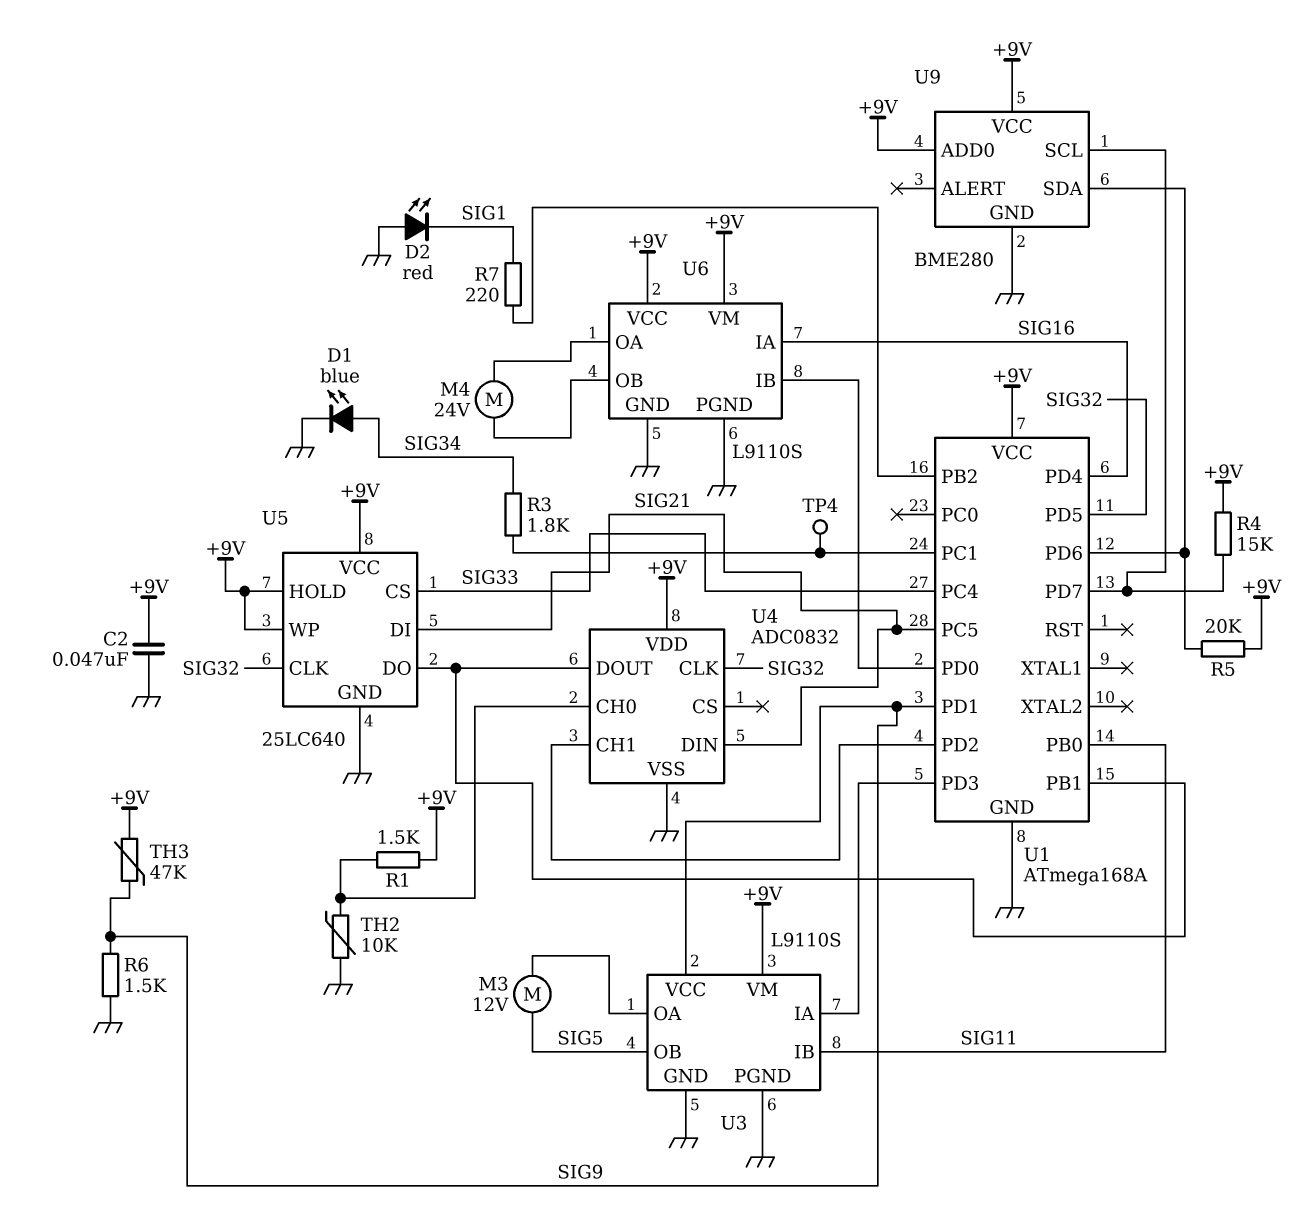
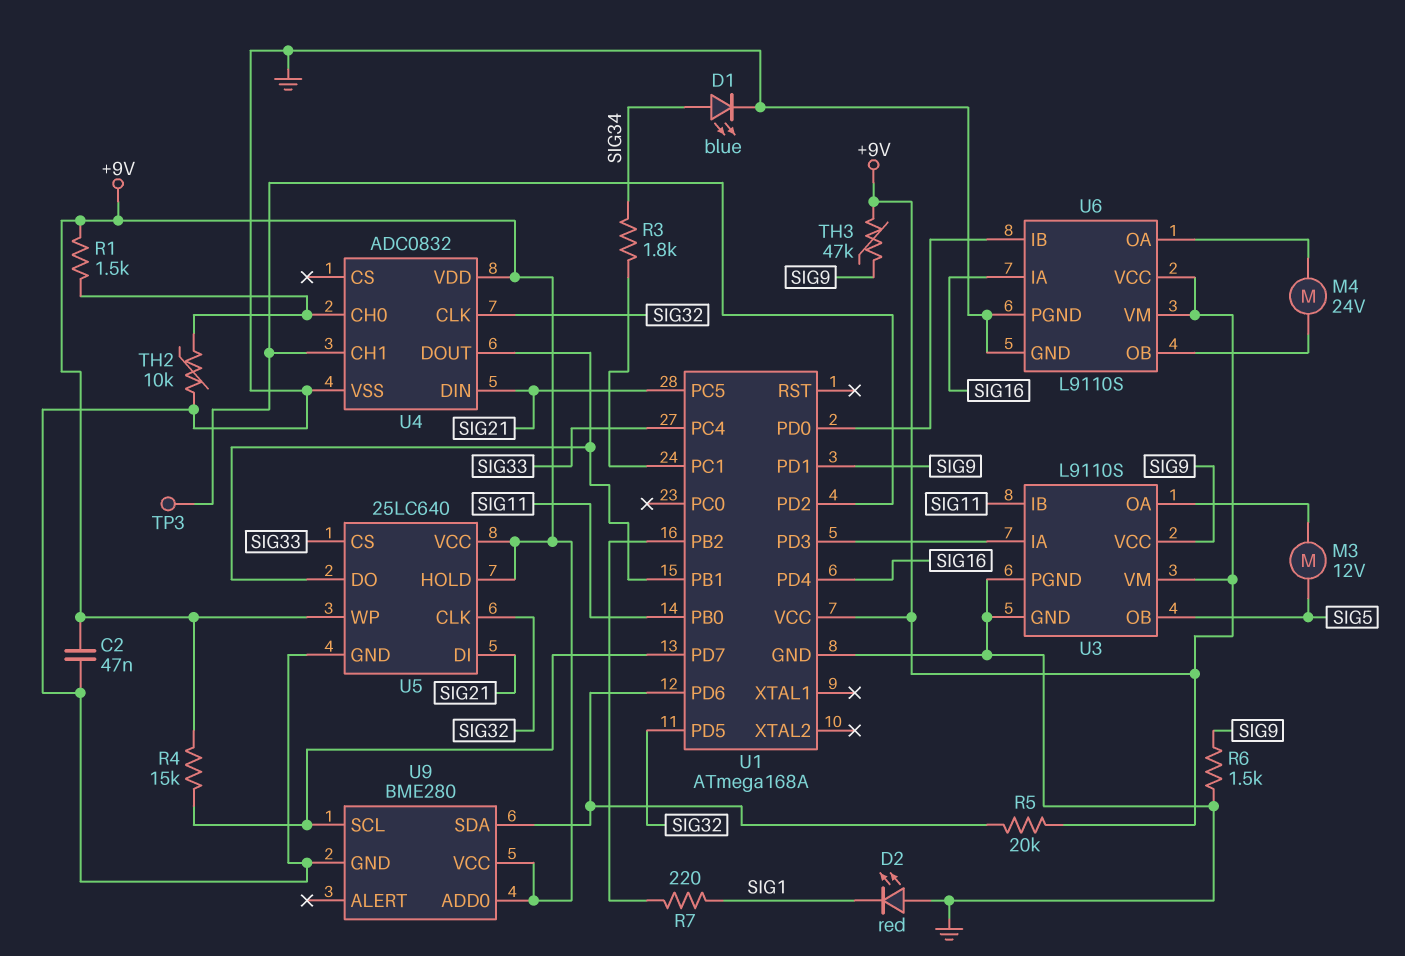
TP3: none -> test point (U1/PD2)
TP4: test point (U1/PC1) -> none

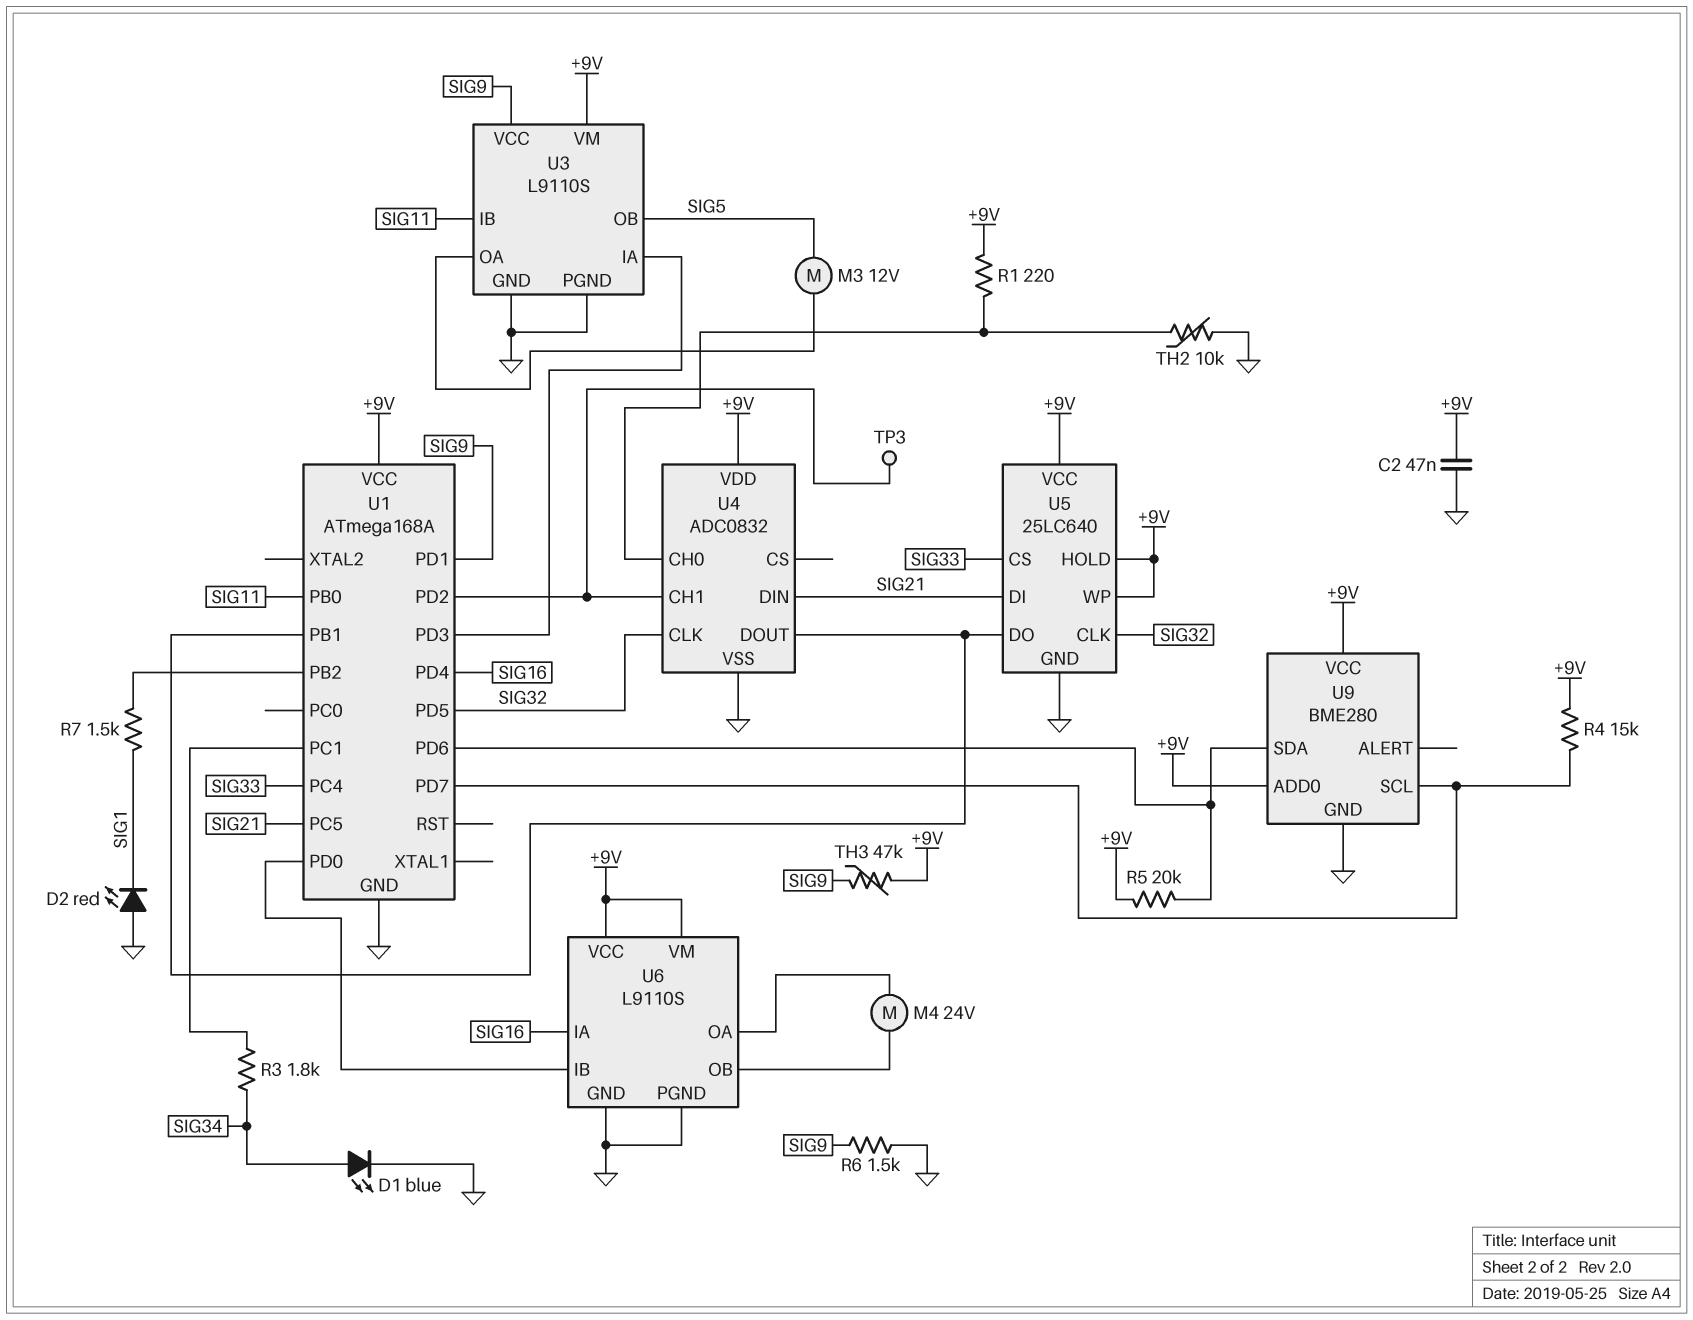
R1: 1.5k (+9V, U4/CH0) -> 220 (+9V, U4/CH0)
R7: 220 (SIG1, U1/PB2) -> 1.5k (SIG1, U1/PB2)

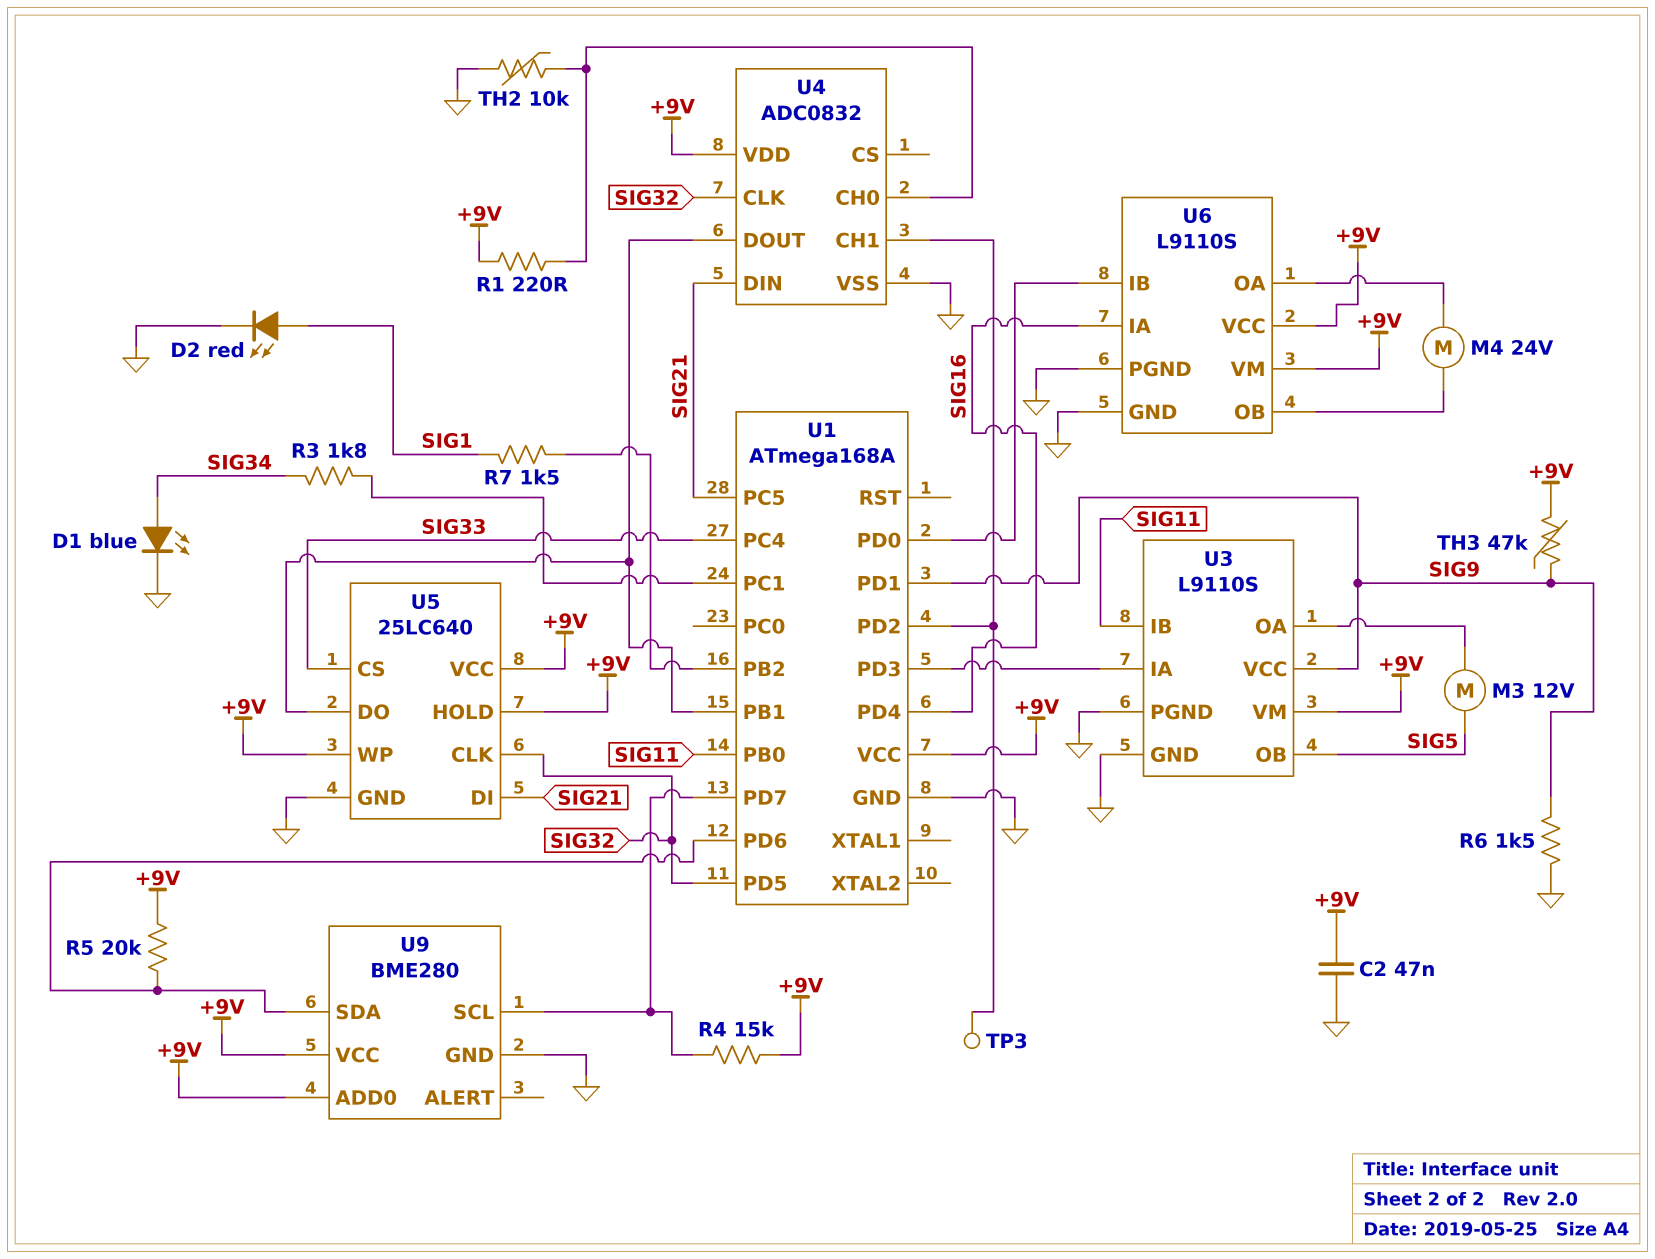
D2: LED red (A GND, K SIG1) -> LED red (A SIG1, K GND)

